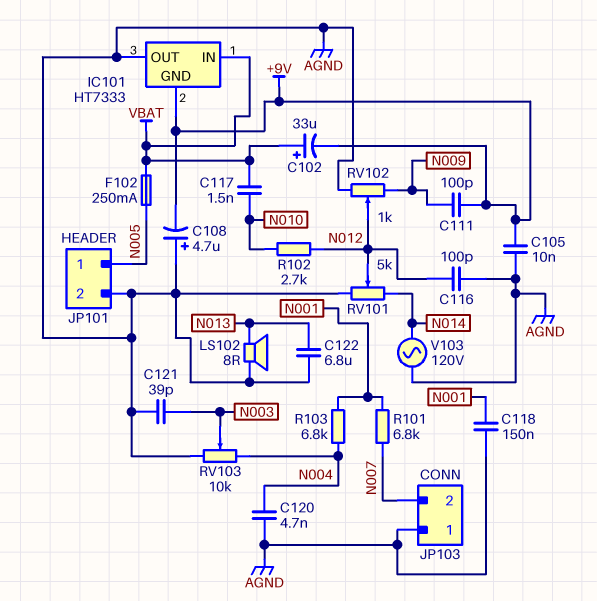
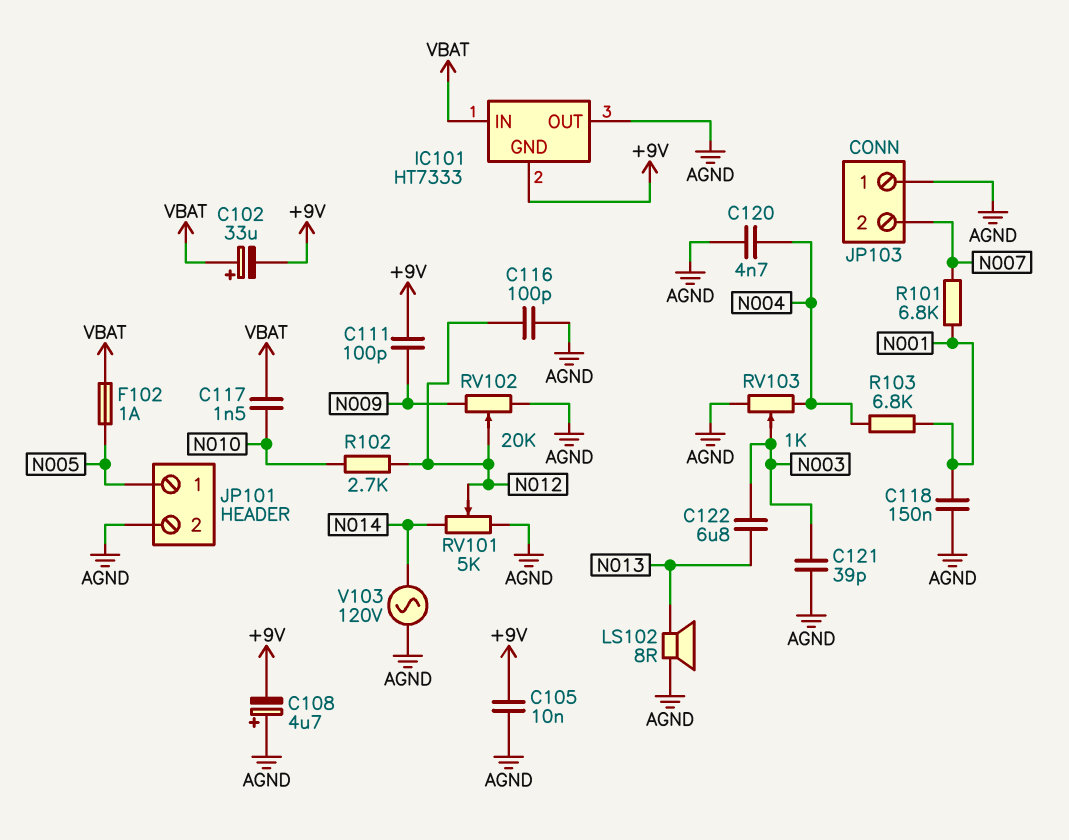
C122: 6.8uF (AGND, N013) -> 6.8uF (N003, N013)
F102: 250mA (N005, VBAT) -> 1A (N005, VBAT)
RV102: 1k (AGND, N009, wiper N012) -> 20k (AGND, N009, wiper N012)
RV103: 10k (AGND, N004, wiper N003) -> 1k (AGND, N004, wiper N003)

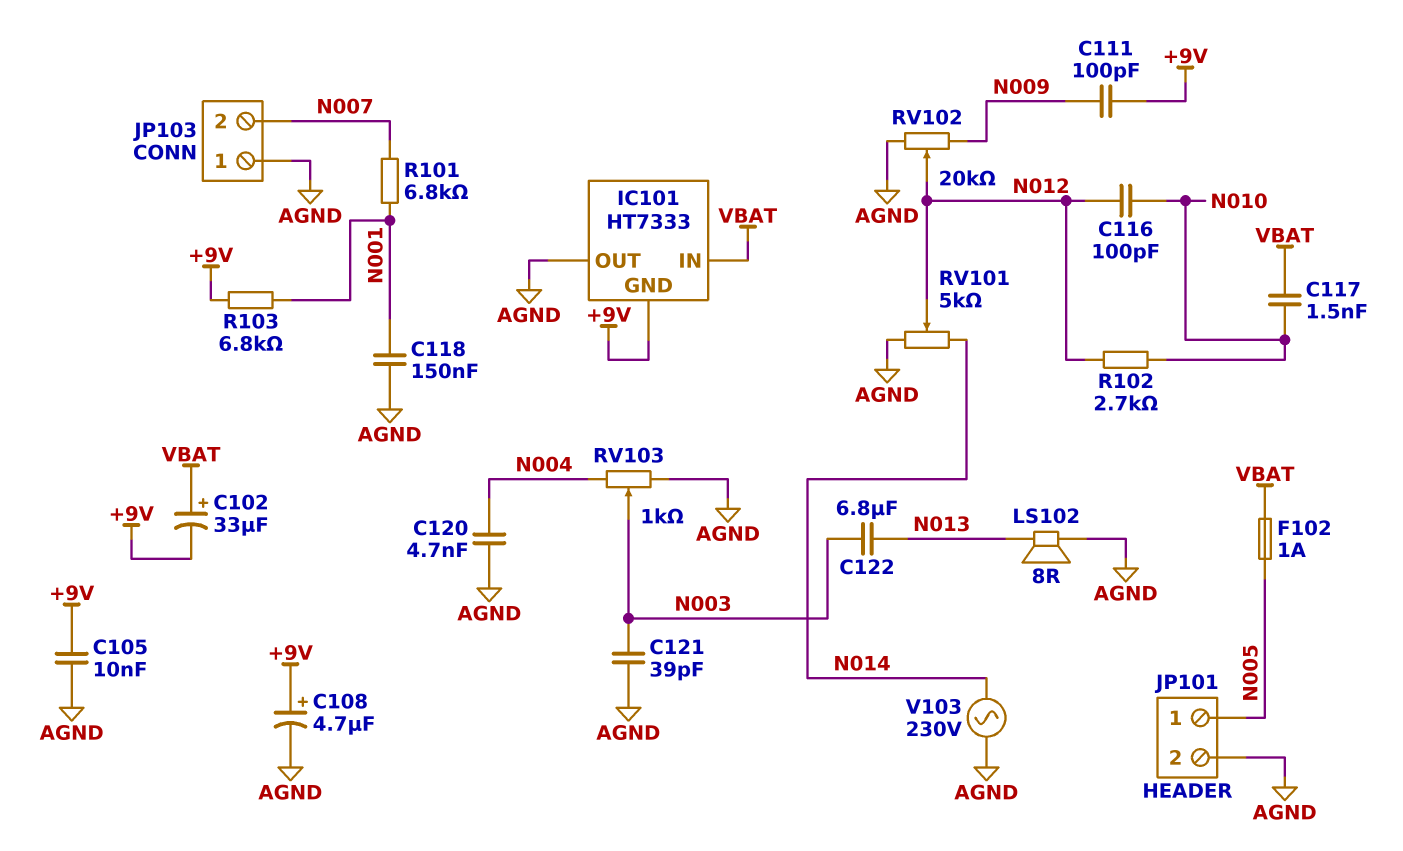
C108: 4.7uF (plus AGND, minus +9V) -> 4.7uF (plus +9V, minus AGND)
C116: 100pF (AGND, N012) -> 100pF (N010, N012)
R103: 6.8k (N001, N004) -> 6.8k (+9V, N001)
V103: AC 120V (AGND, N014) -> AC 230V (AGND, N014)

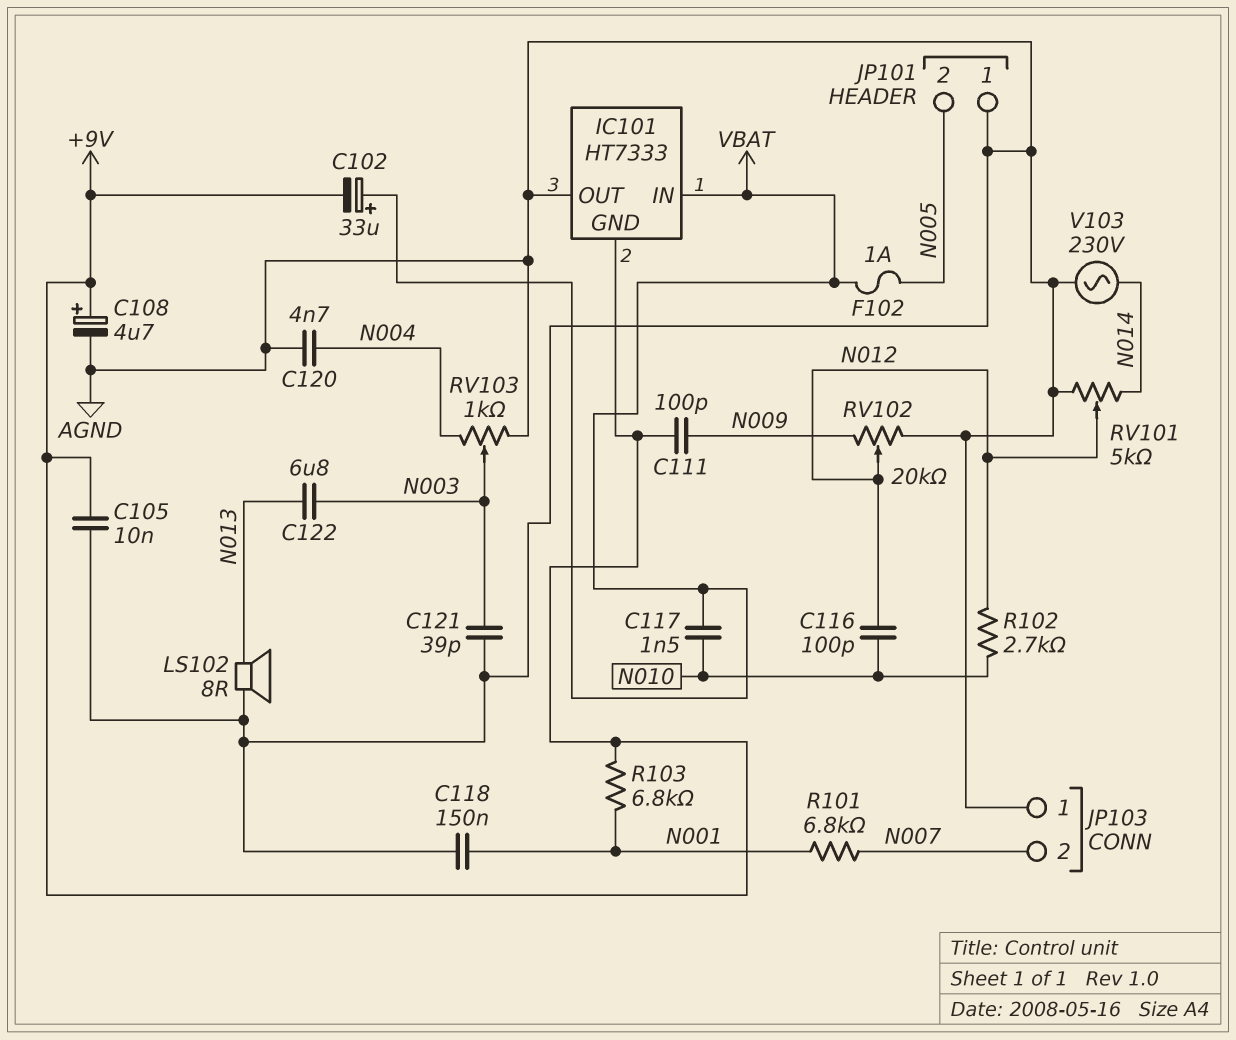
JP101 pin 1: N005 -> AGND
JP101 pin 2: AGND -> N005

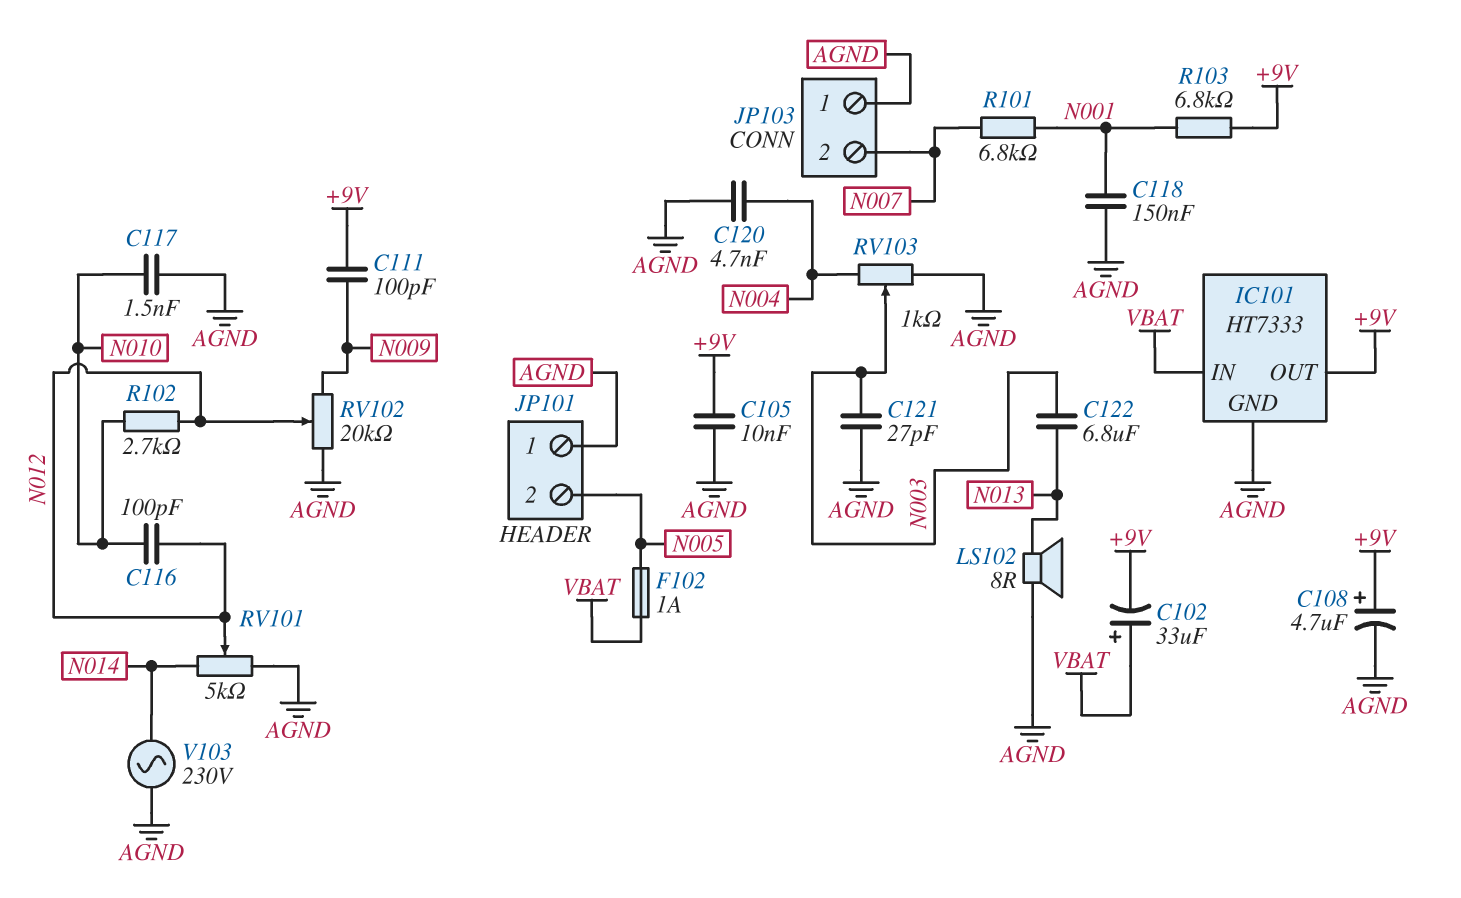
C117: 1.5nF (N010, VBAT) -> 1.5nF (AGND, N010)
C121: 39pF (AGND, N003) -> 27pF (AGND, N003)
IC101 pin GND: +9V -> AGND
IC101 pin OUT: AGND -> +9V

